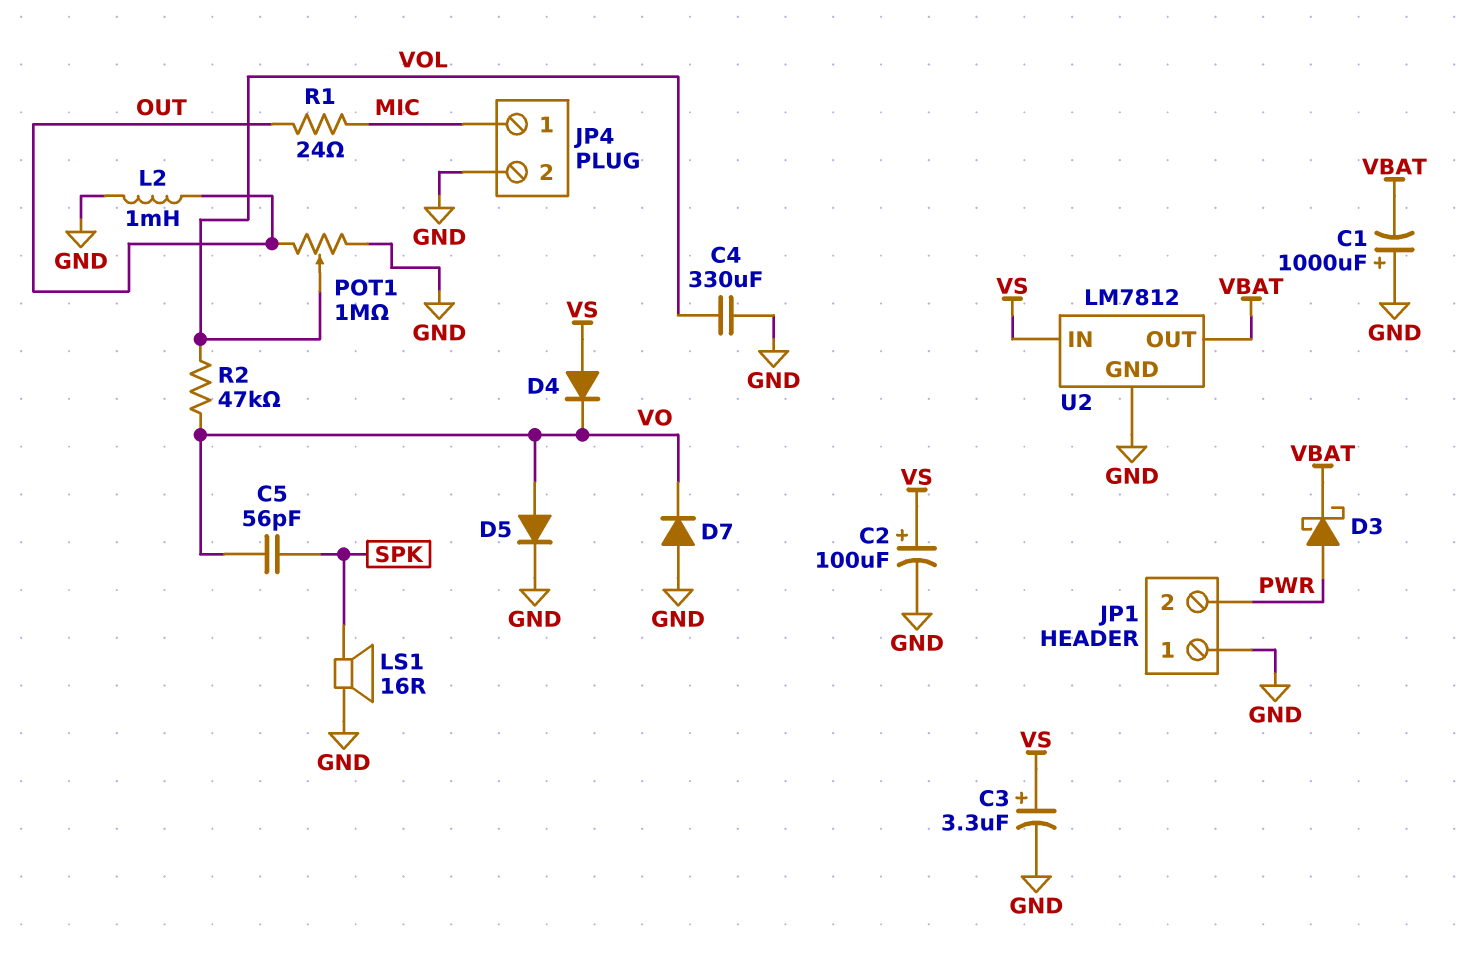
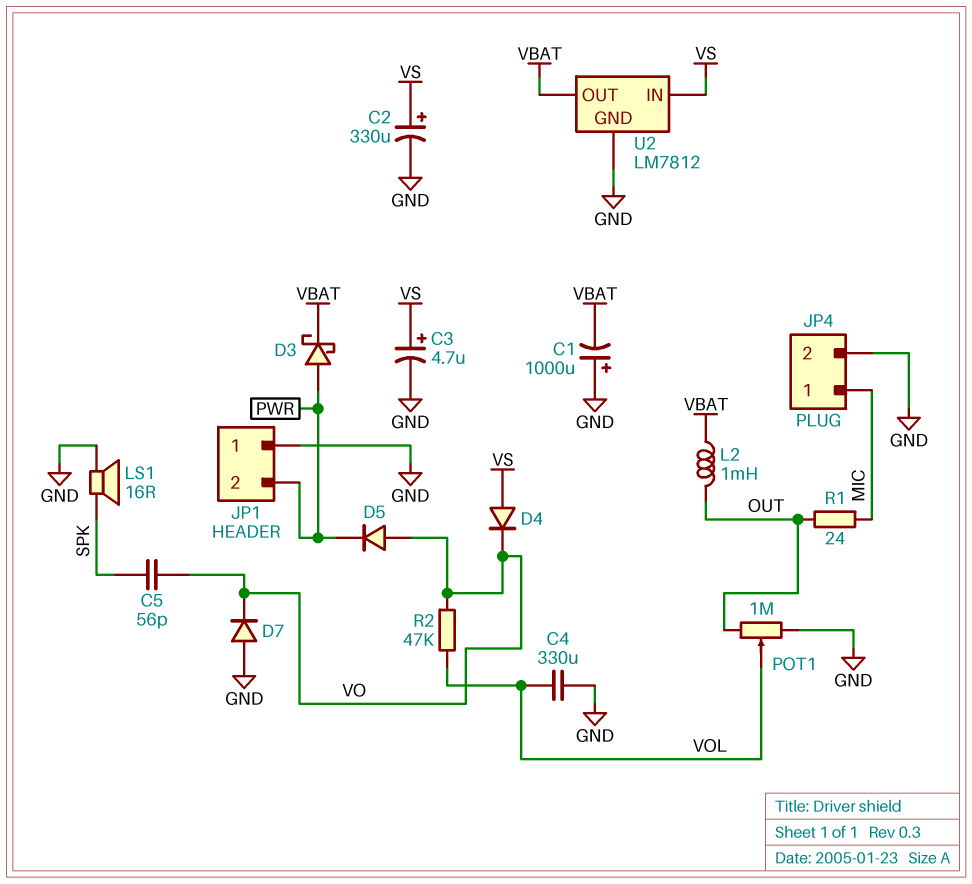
C2: 100uF (plus VS, minus GND) -> 330uF (plus VS, minus GND)
C3: 3.3uF (plus VS, minus GND) -> 4.7uF (plus VS, minus GND)
D5: diode (A VO, K GND) -> diode (A VO, K PWR)
L2: 1mH (GND, OUT) -> 1mH (OUT, VBAT)

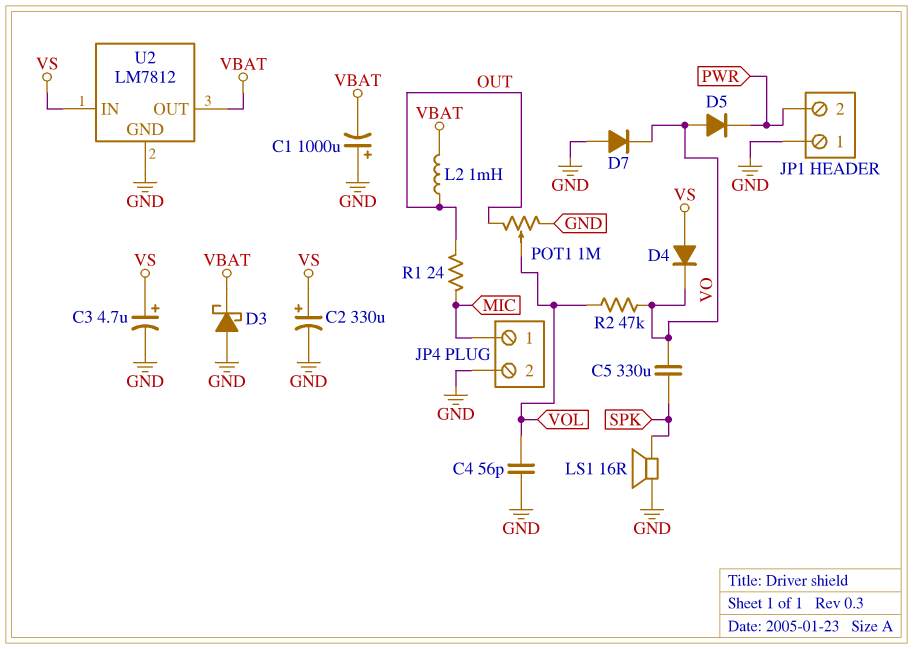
C4: 330uF (GND, VOL) -> 56pF (GND, VOL)
C5: 56pF (SPK, VO) -> 330uF (SPK, VO)
D3: schottky (A PWR, K VBAT) -> schottky (A GND, K VBAT)

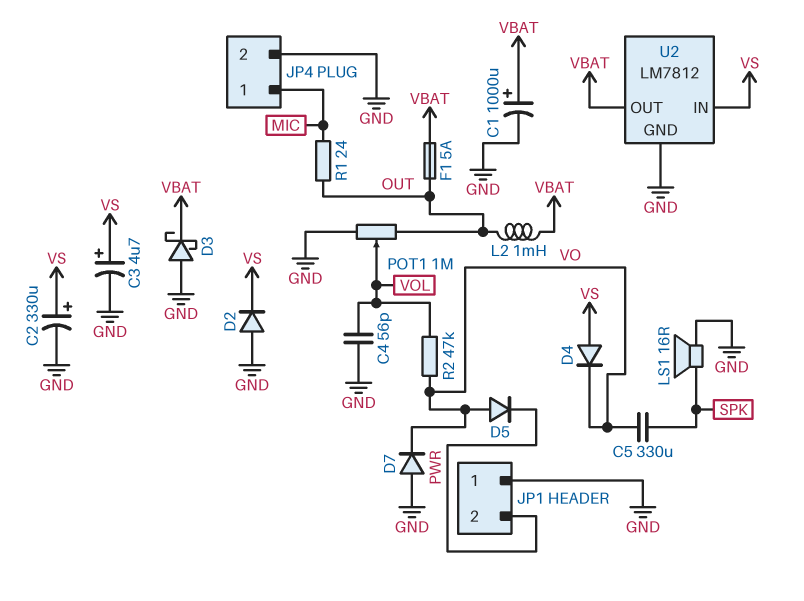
C1: 1000uF (plus GND, minus VBAT) -> 1000uF (plus VBAT, minus GND)
D2: none -> diode (A GND, K VS)
F1: none -> 5A (OUT, VBAT)

